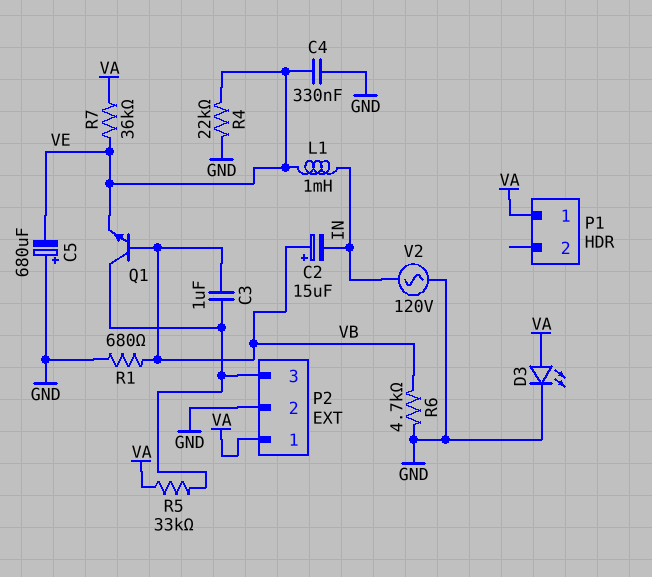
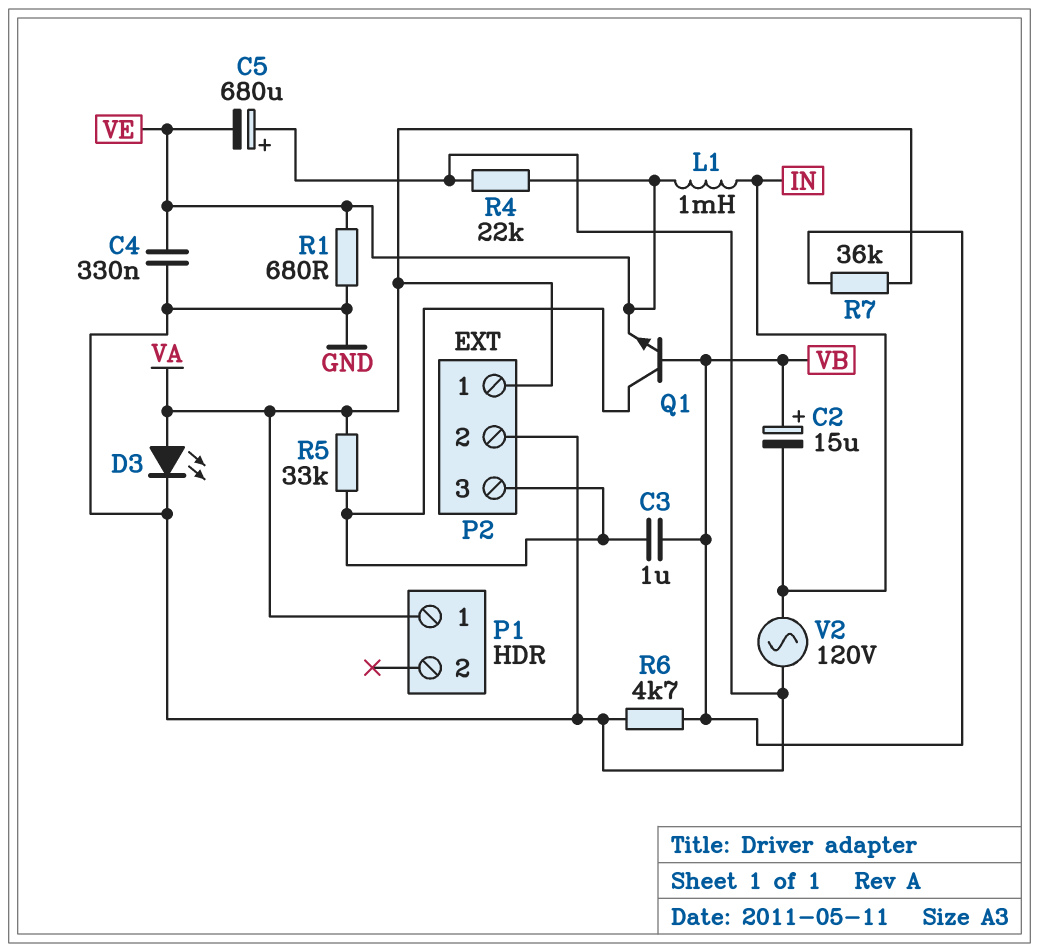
R1: 680 (GND, VB) -> 680 (GND, VE)
R7: 36k (VA, VE) -> 36k (VA, VB)

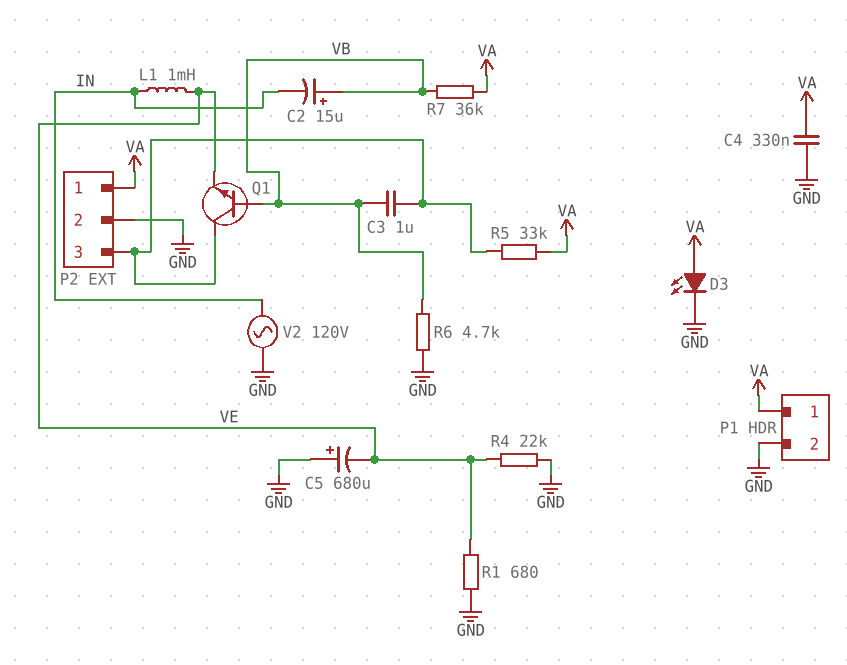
C4: 330nF (GND, VE) -> 330nF (GND, VA)
P1 pin 2: none -> GND

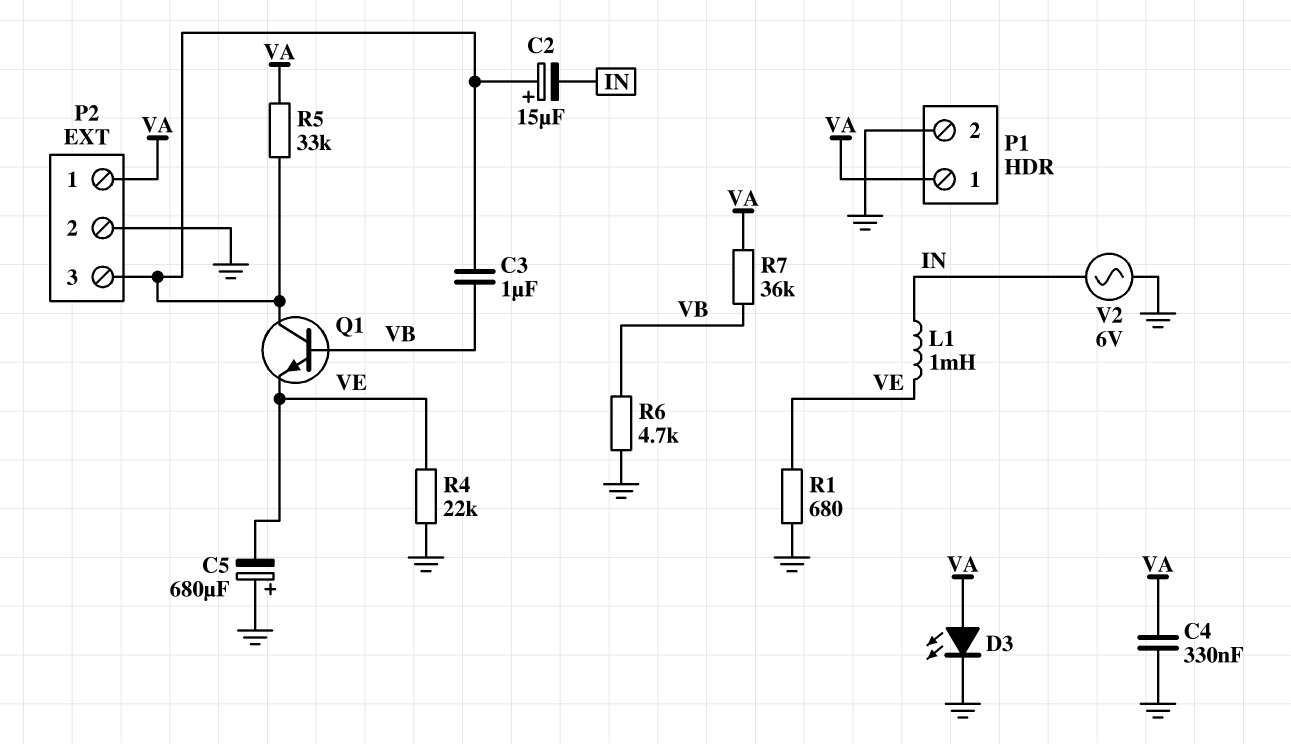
C2: 15uF (plus VB, minus IN) -> 15uF (plus P2/3, minus IN)
V2: AC 120V (GND, IN) -> AC 6V (GND, IN)

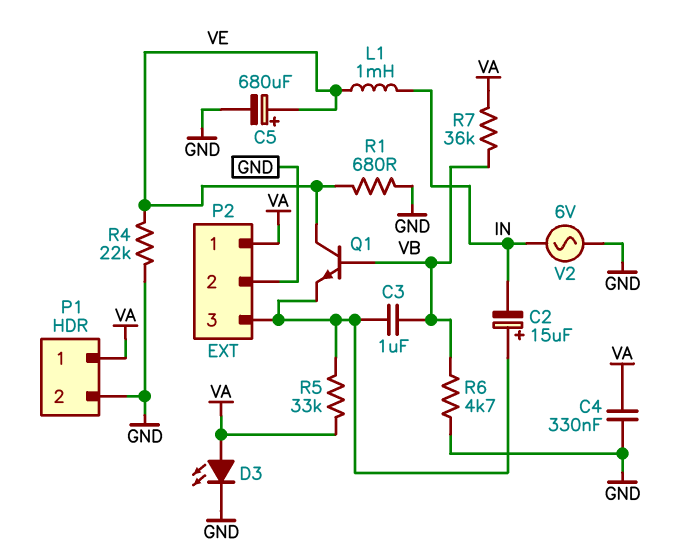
C5: 680uF (plus GND, minus VE) -> 680uF (plus VE, minus GND)
Q1: NPN (B VB, C P2/3, E VE) -> NPN (B VB, C VE, E P2/3)

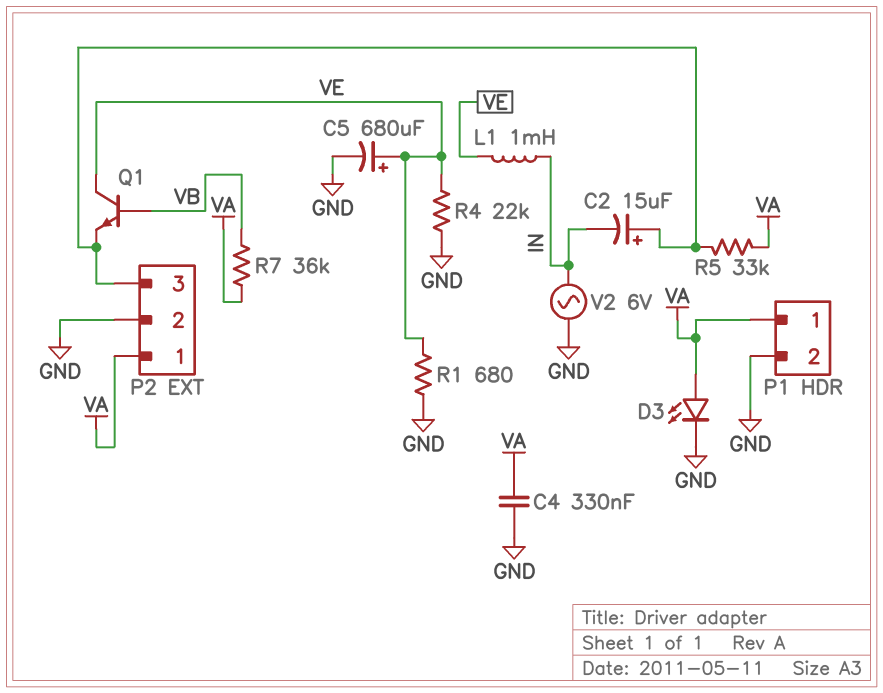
C3: 1uF (P2/3, VB) -> none
R6: 4.7k (GND, VB) -> none

